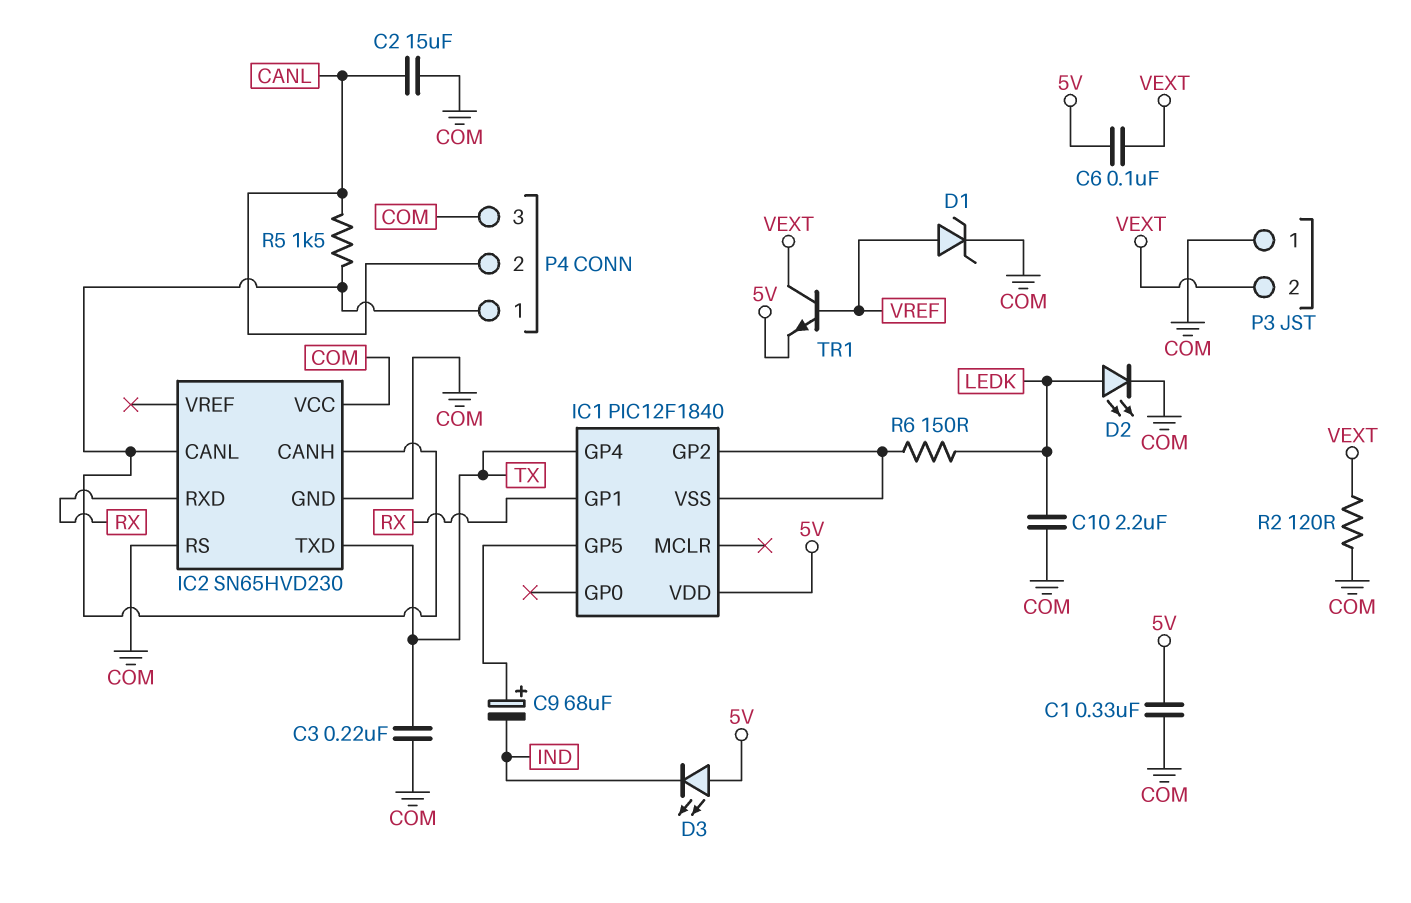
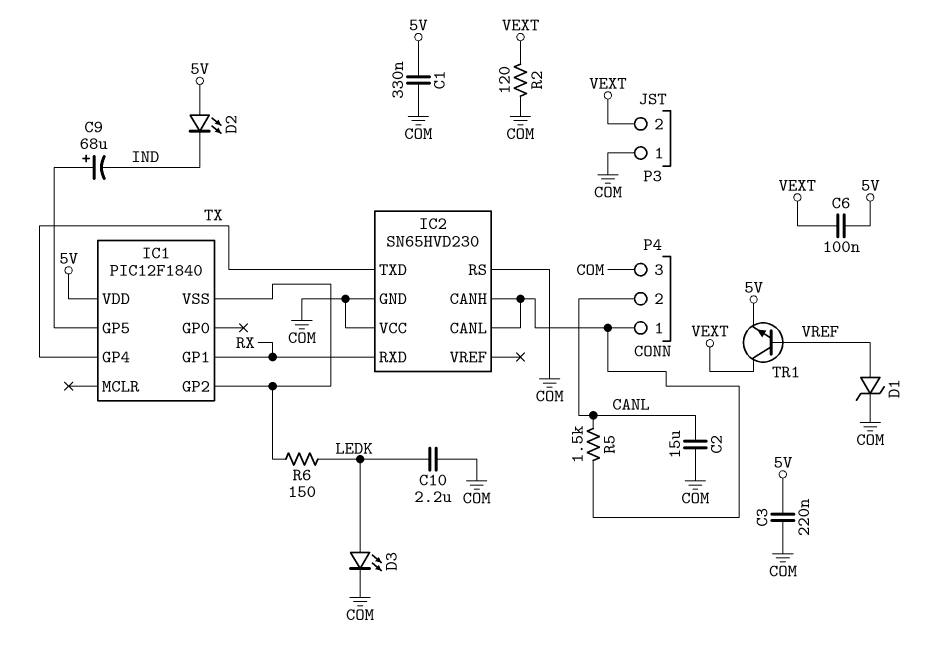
C3: 220nF (COM, TX) -> 220nF (5V, COM)
D2: LED (A LEDK, K COM) -> LED (A 5V, K IND)
D3: LED (A 5V, K IND) -> LED (A LEDK, K COM)

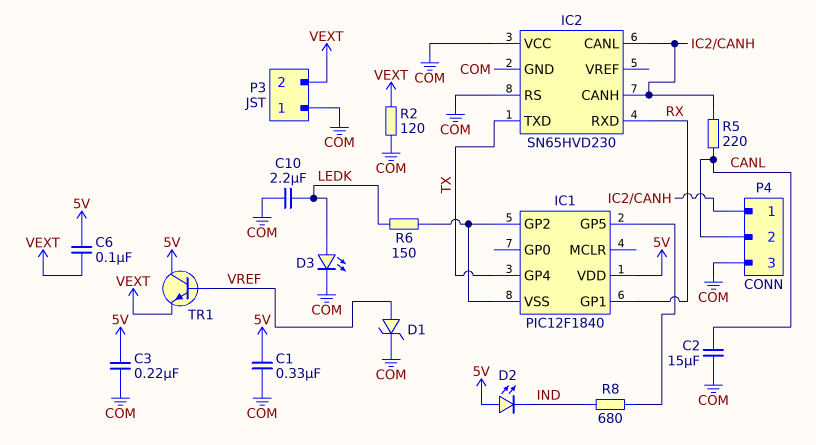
C9: 68uF (plus IC1/GP5, minus IND) -> none
R5: 1.5k (CANL, IC2/CANH) -> 220 (CANL, IC2/CANH)
R8: none -> 680 (IC1/GP5, IND)
TR1: NPN (B VREF, C VEXT, E 5V) -> NPN (B VREF, C 5V, E VEXT)

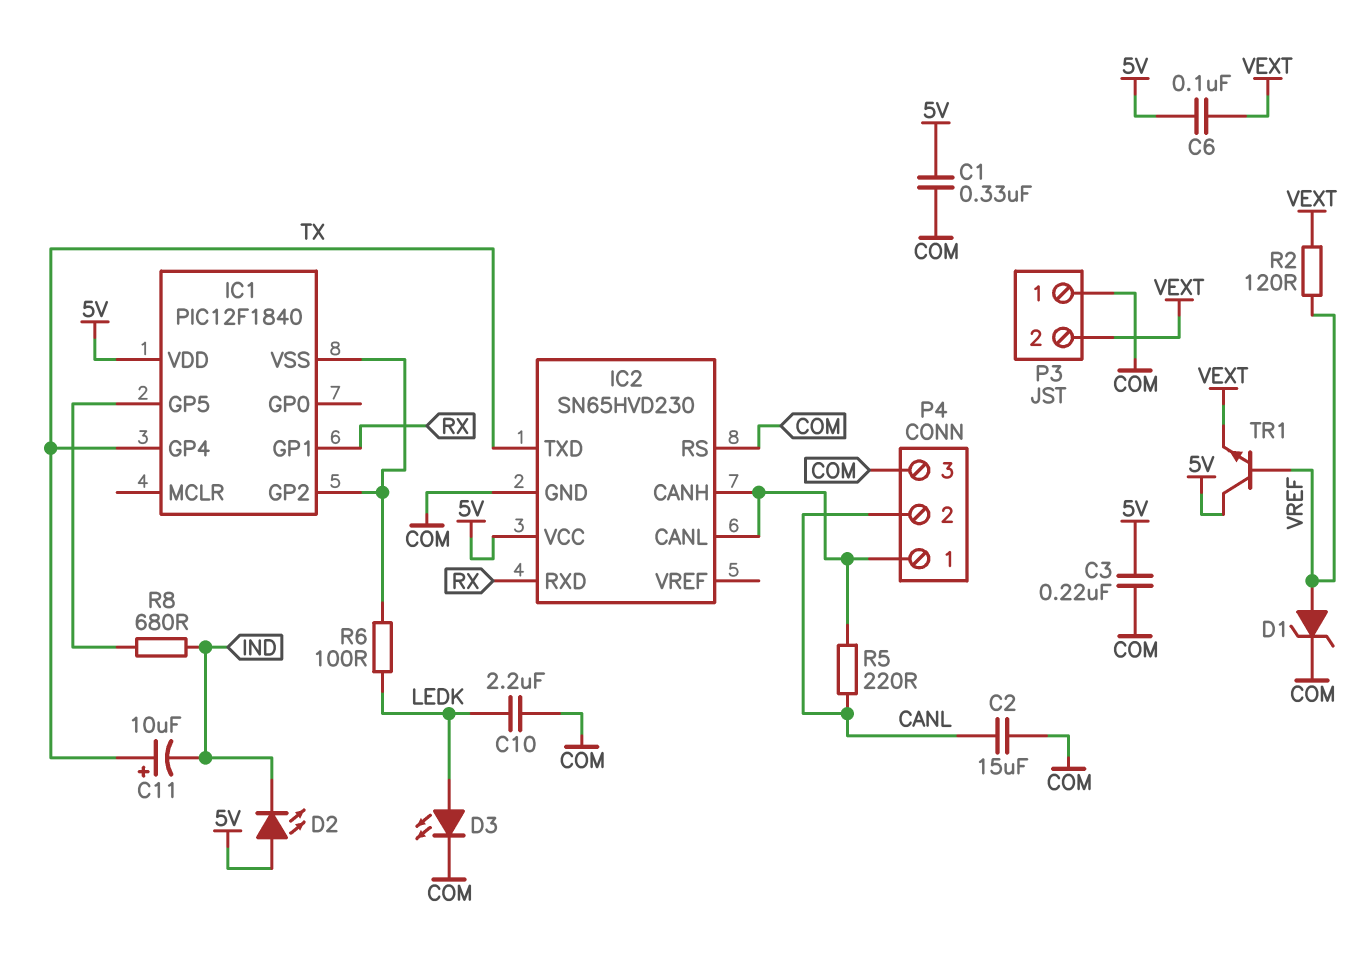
C11: none -> 10uF (plus TX, minus IND)
IC2 pin VCC: COM -> 5V
R2: 120 (COM, VEXT) -> 120 (VEXT, VREF)
R6: 150 (IC1/GP2, LEDK) -> 100 (IC1/GP2, LEDK)

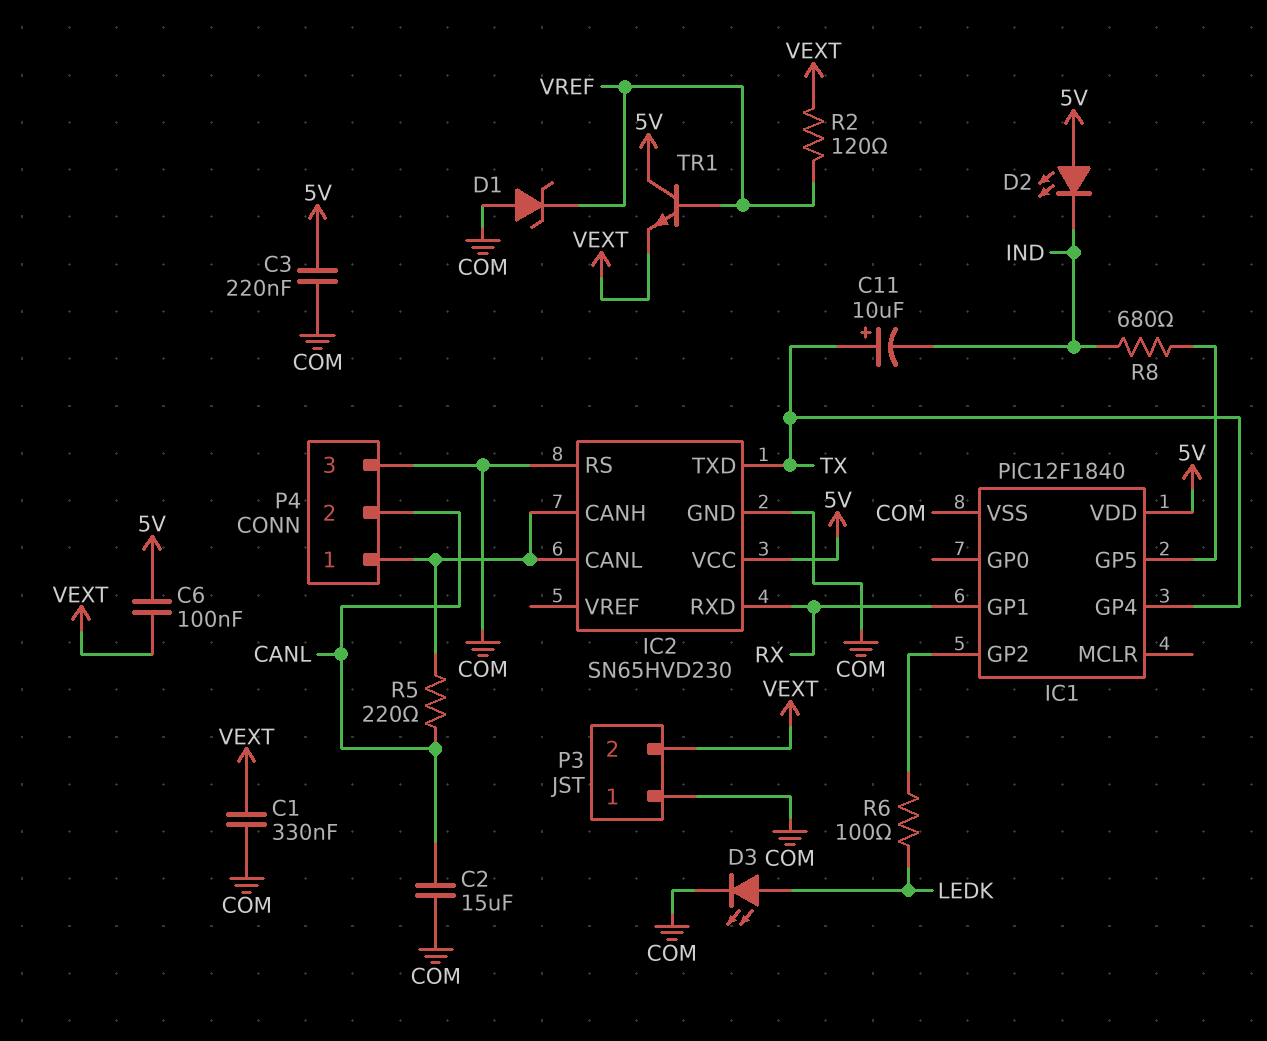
C1: 330nF (5V, COM) -> 330nF (COM, VEXT)
C10: 2.2uF (COM, LEDK) -> none
D1: zener (A VREF, K COM) -> zener (A COM, K VREF)
IC1 pin VSS: IC1/GP2 -> COM

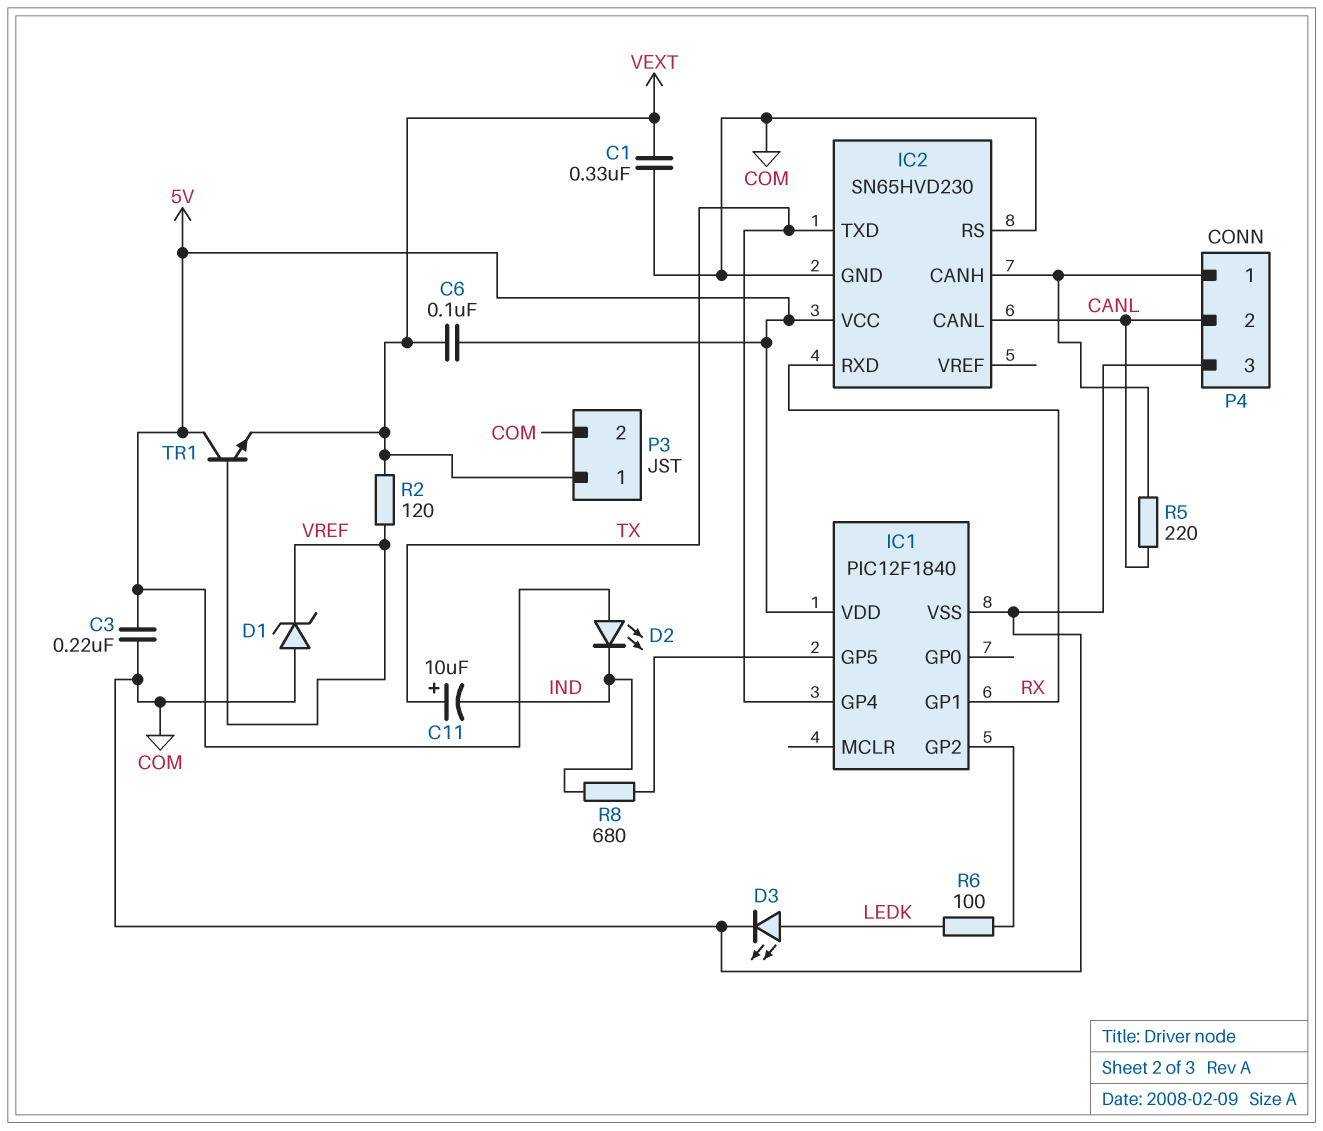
C2: 15uF (CANL, COM) -> none
IC2 pin CANL: IC2/CANH -> CANL
P3 pin 1: COM -> VEXT
P3 pin 2: VEXT -> COM

